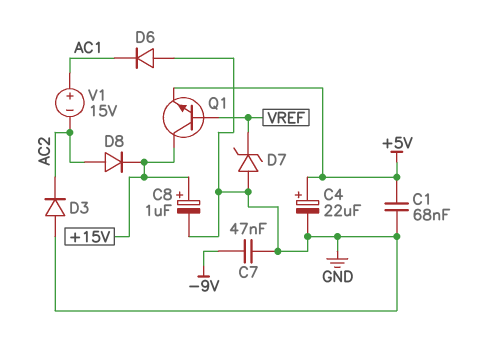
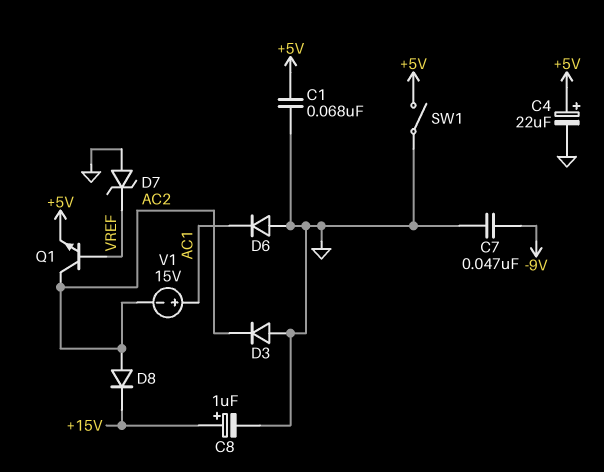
Q1: NPN (B VREF, C +15V, E +5V) -> NPN (B VREF, C AC2, E +5V)
SW1: none -> switch (+5V, GND)

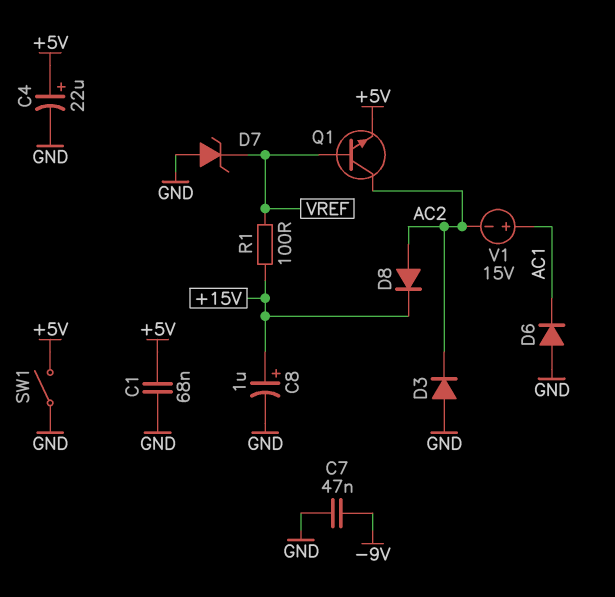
R1: none -> 100 (+15V, VREF)

